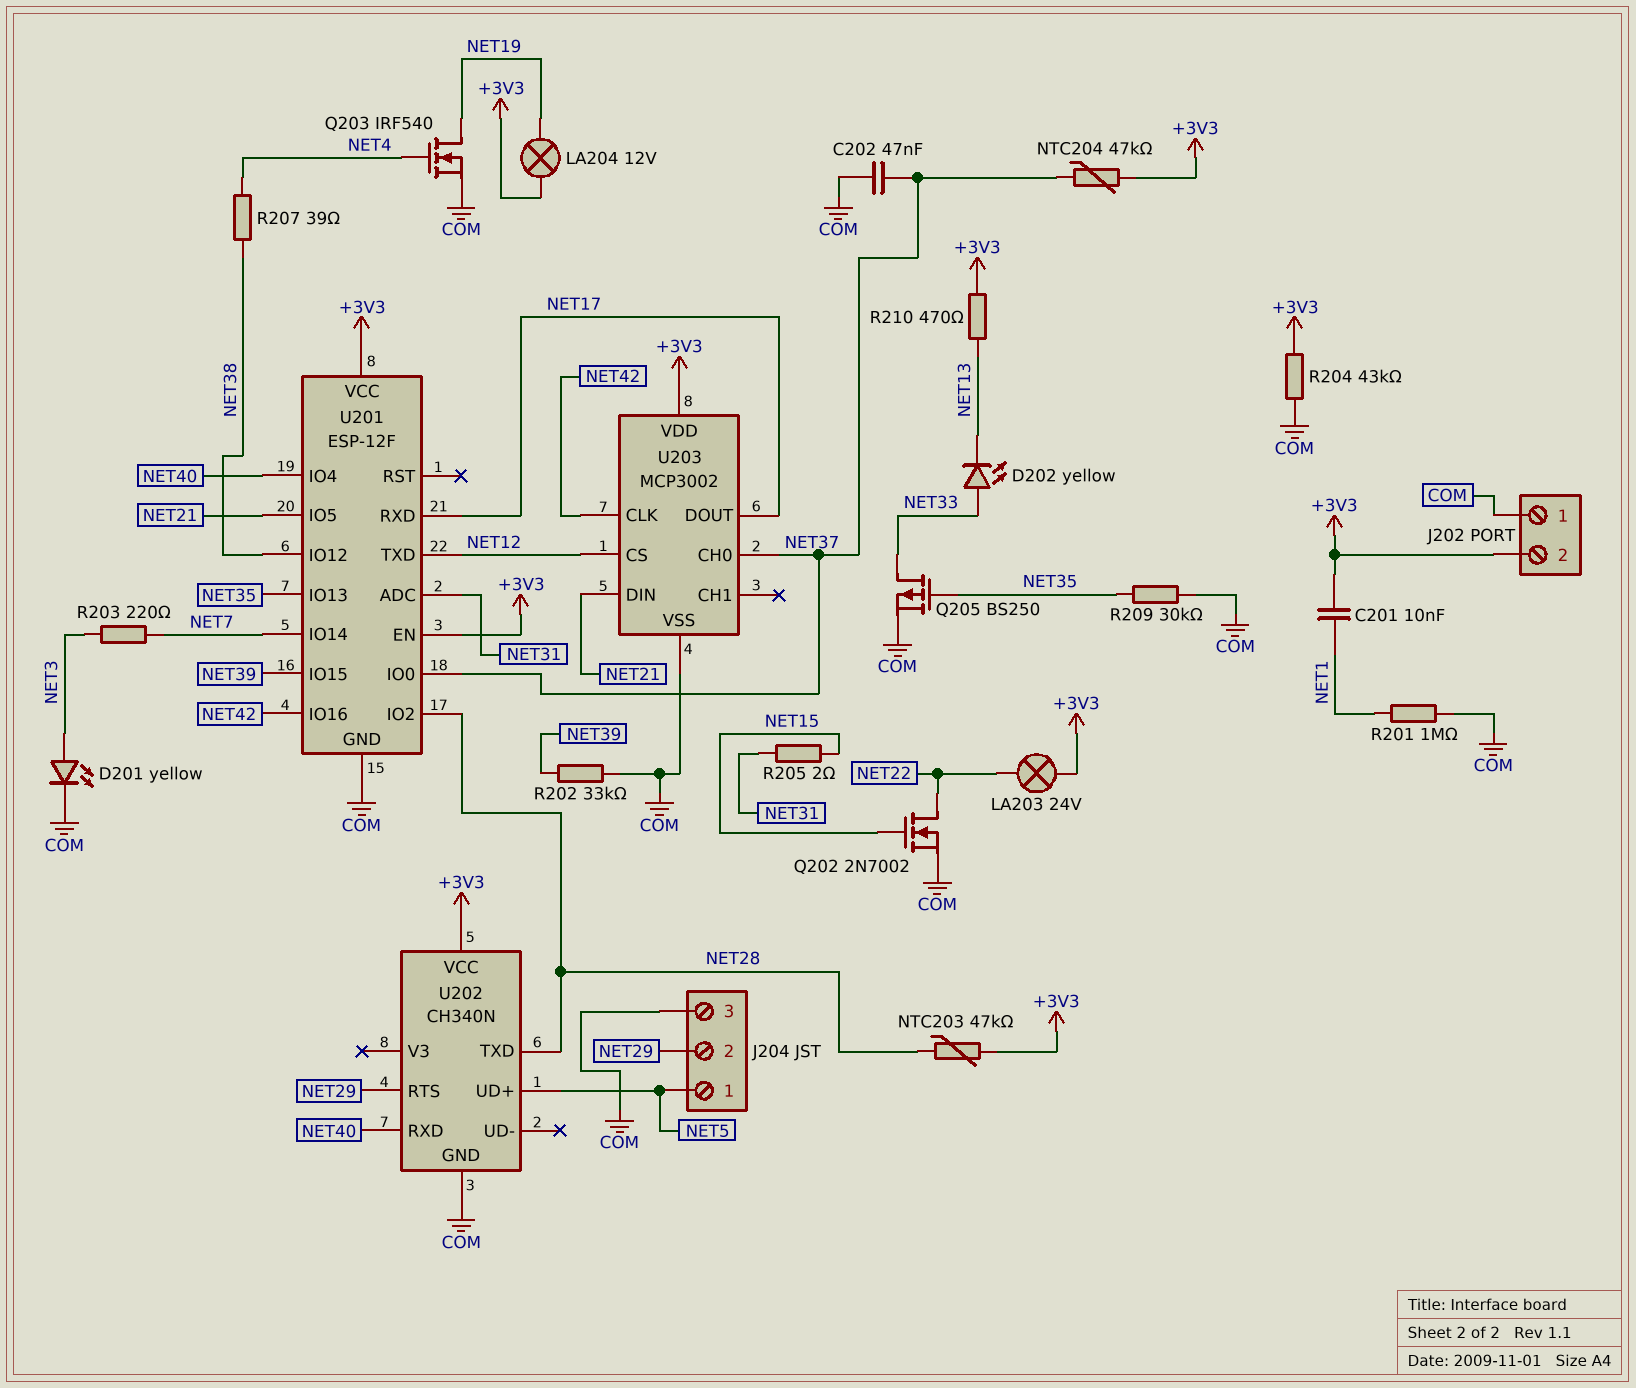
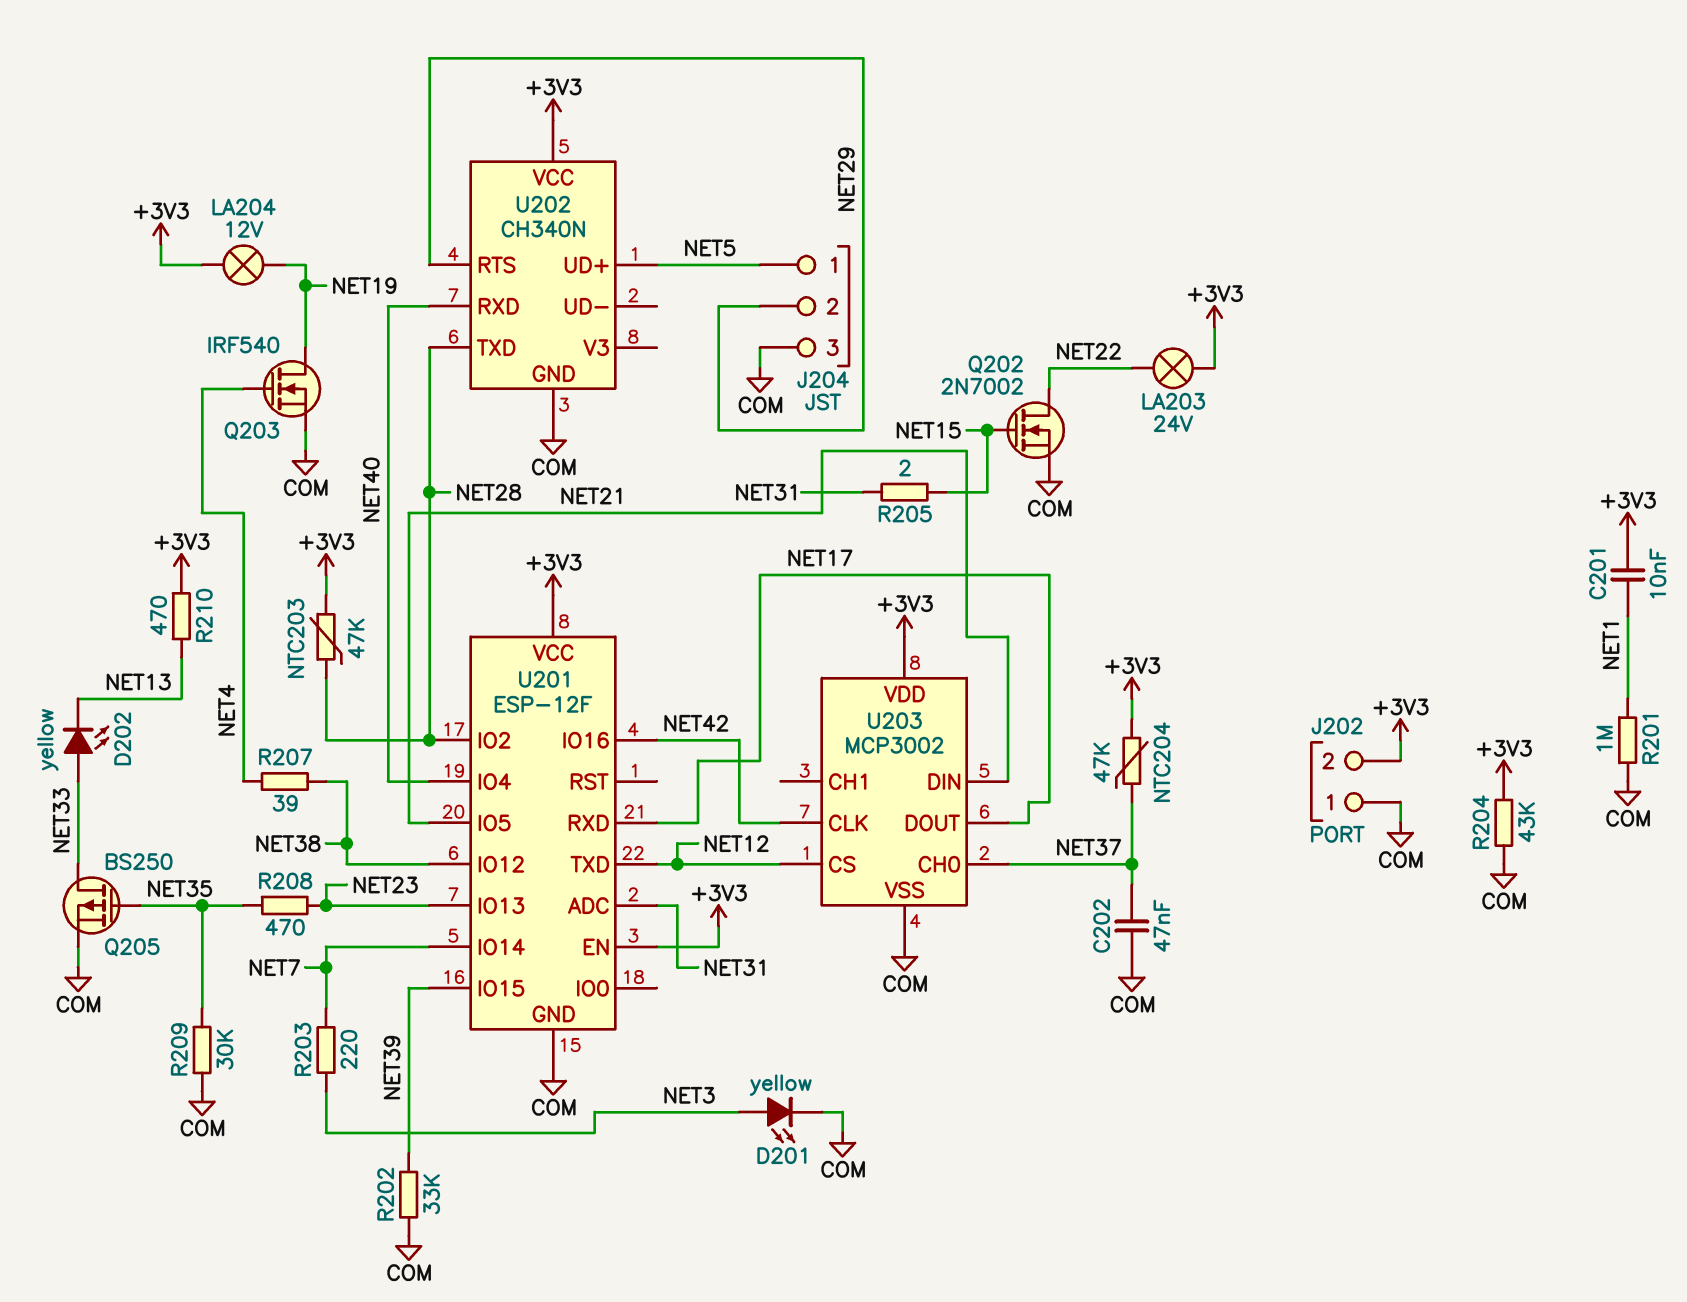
R208: none -> 470 (NET23, NET35)
U201 pin IO0: NET37 -> none
U201 pin IO13: NET35 -> NET23

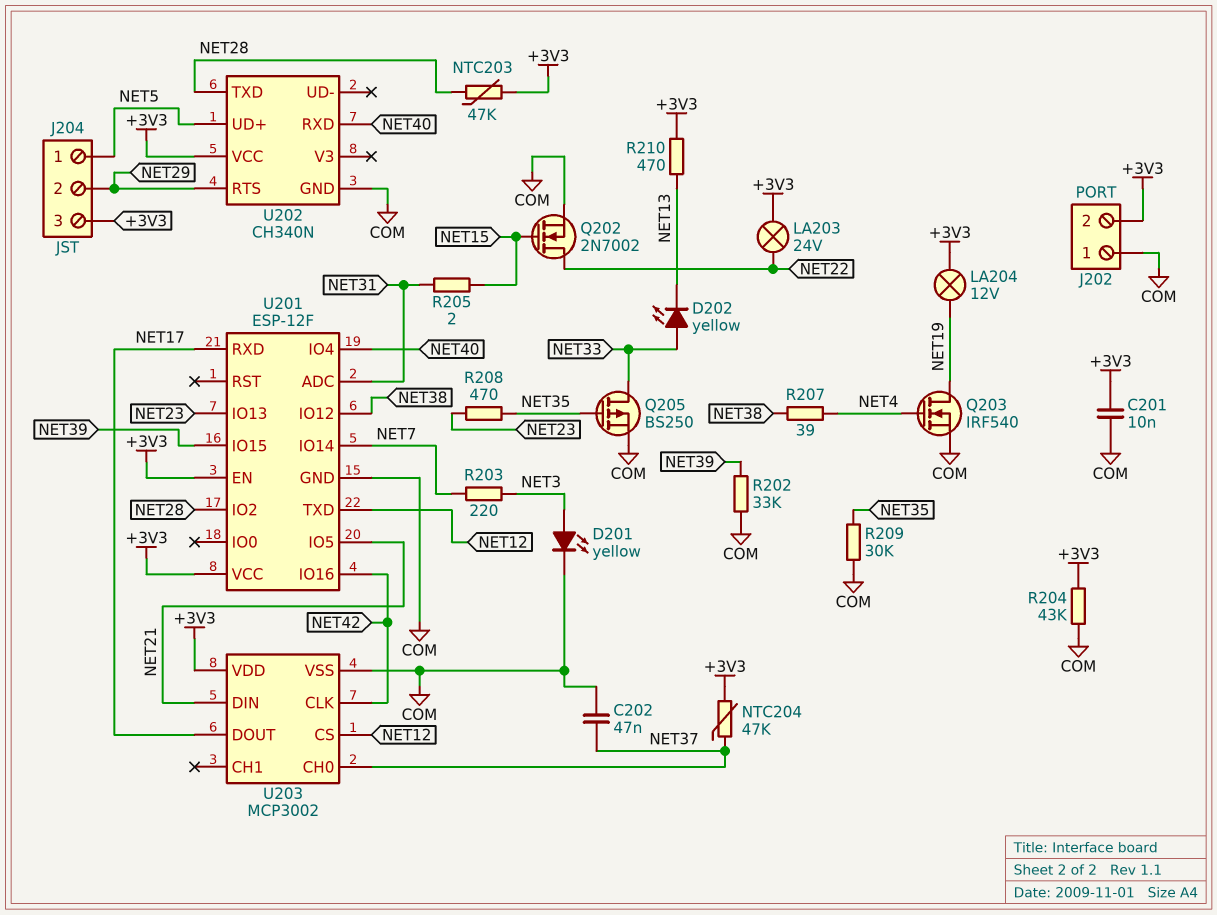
C201: 10nF (+3V3, NET1) -> 10nF (+3V3, COM)
J204 pin 3: COM -> +3V3
R201: 1M (COM, NET1) -> none

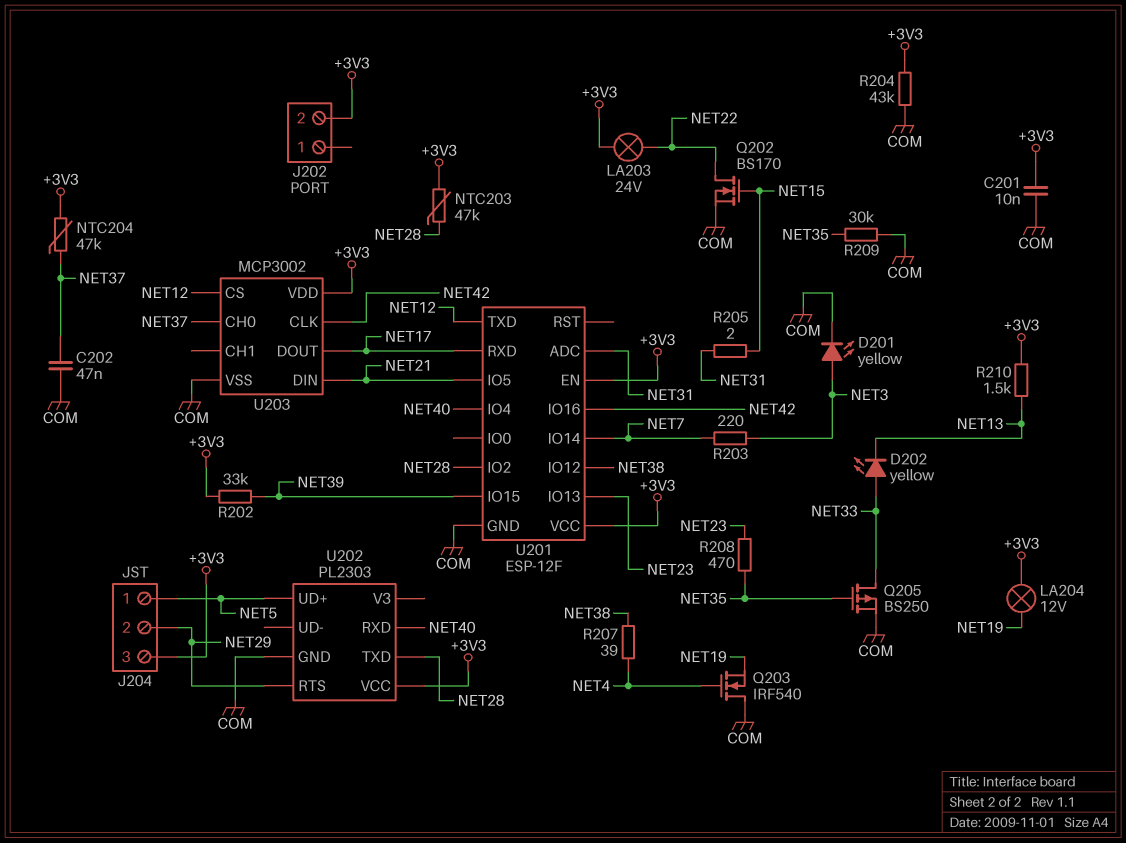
J202 pin 1: COM -> none
Q202: NMOS 2N7002 (G NET15, D NET22, S COM) -> NMOS BS170 (G NET15, D NET22, S COM)
Q203: NMOS IRF540 (G NET4, D NET19, S COM) -> NMOS IRF540 (G NET4, D COM, S NET19)
R202: 33k (COM, NET39) -> 33k (+3V3, NET39)
R210: 470 (+3V3, NET13) -> 1.5k (+3V3, NET13)
U202: CH340N -> PL2303

